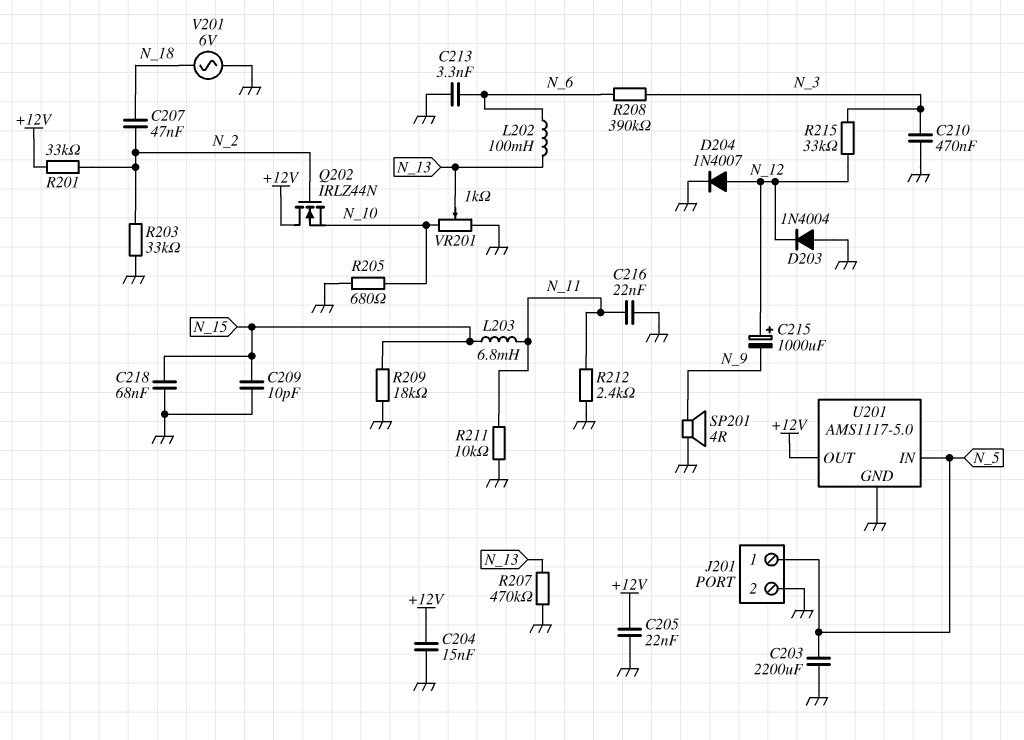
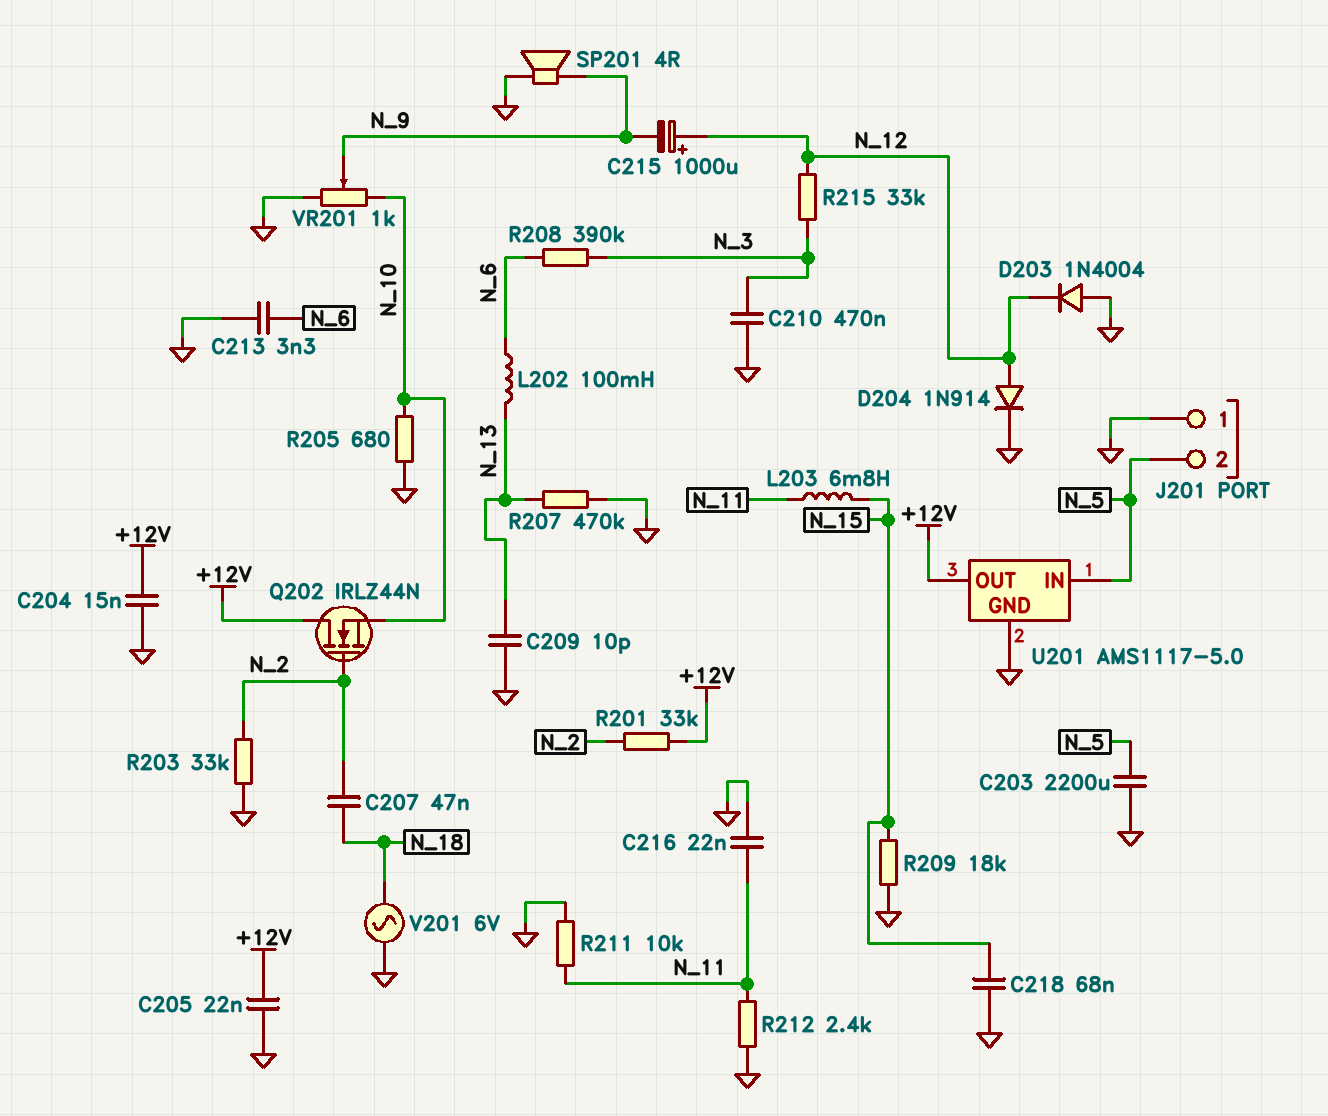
C209: 10pF (GND, N_15) -> 10pF (GND, N_13)
D204: diode 1N4007 (A N_12, K GND) -> diode 1N914 (A N_12, K GND)
J201 pin 1: N_5 -> GND
J201 pin 2: GND -> N_5
VR201: 1k (GND, N_10, wiper N_13) -> 1k (GND, N_10, wiper N_9)

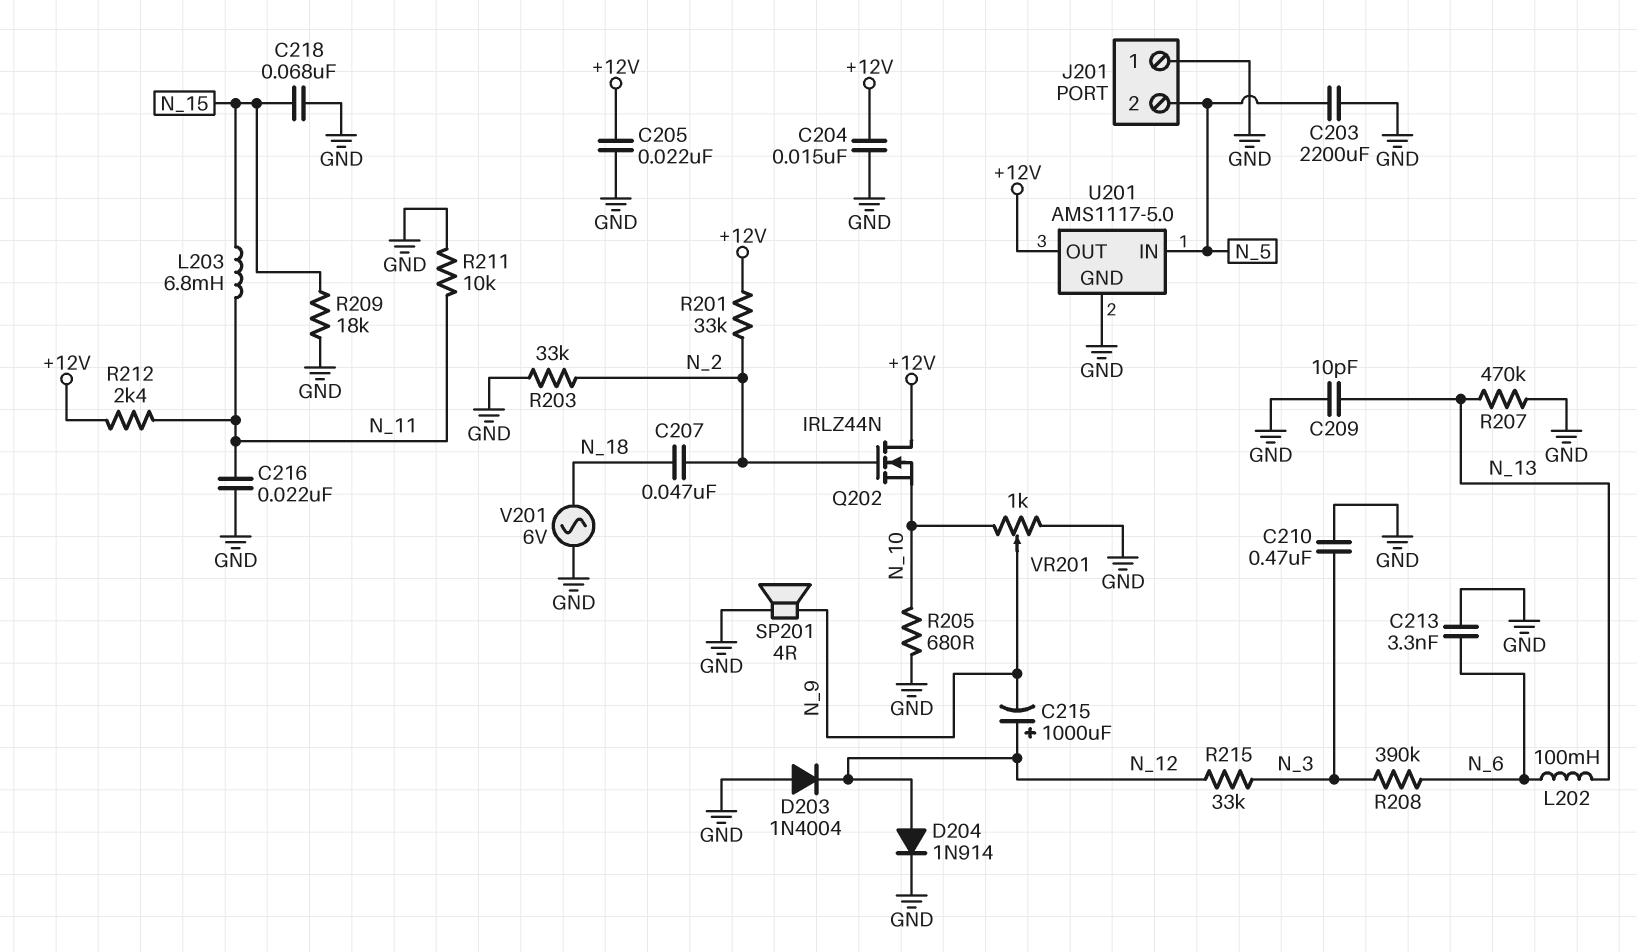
R212: 2.4k (GND, N_11) -> 2.4k (+12V, N_11)

